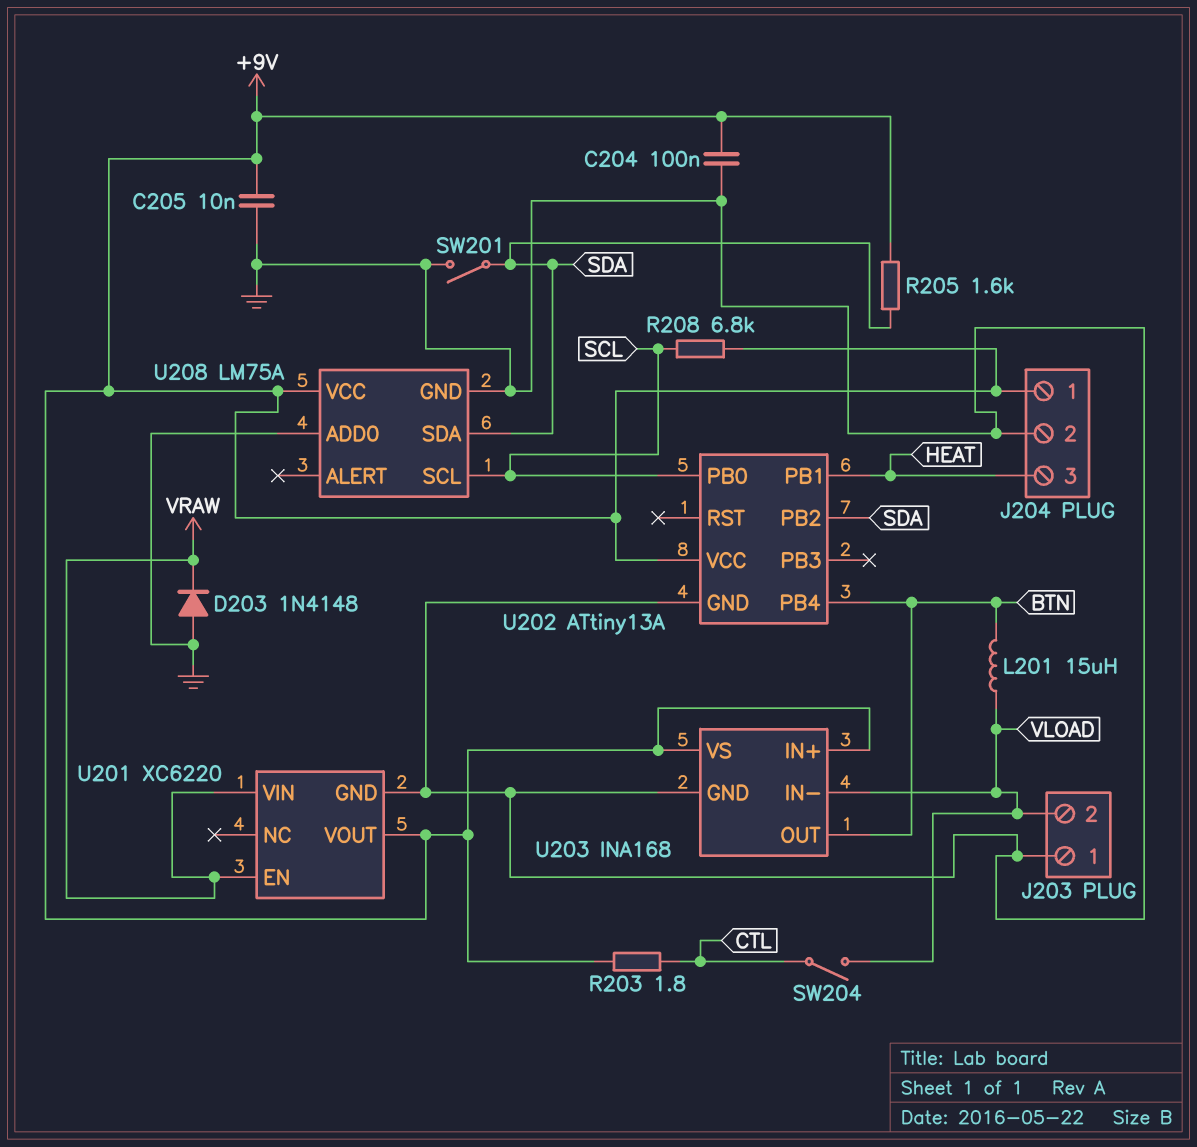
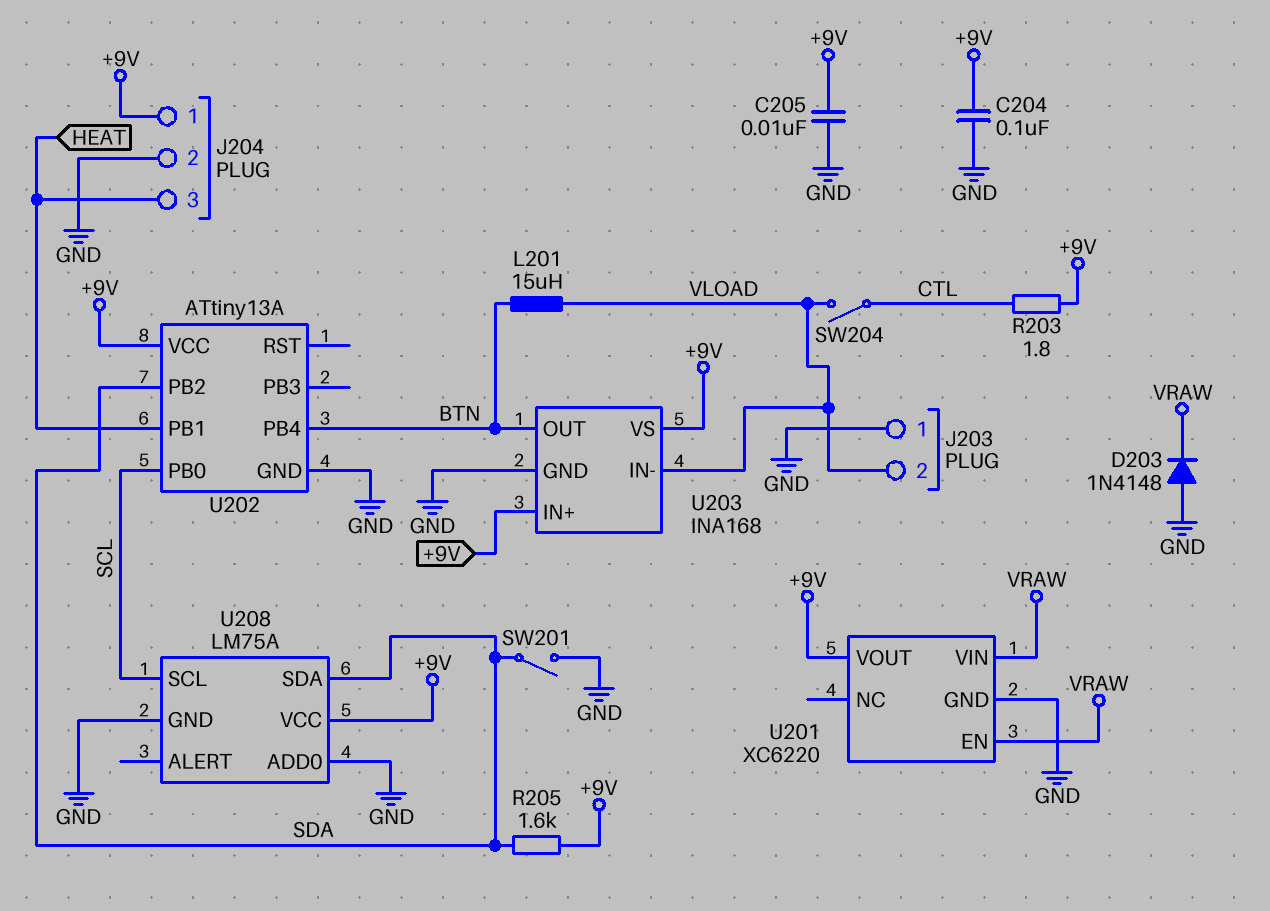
R208: 6.8k (+9V, SCL) -> none

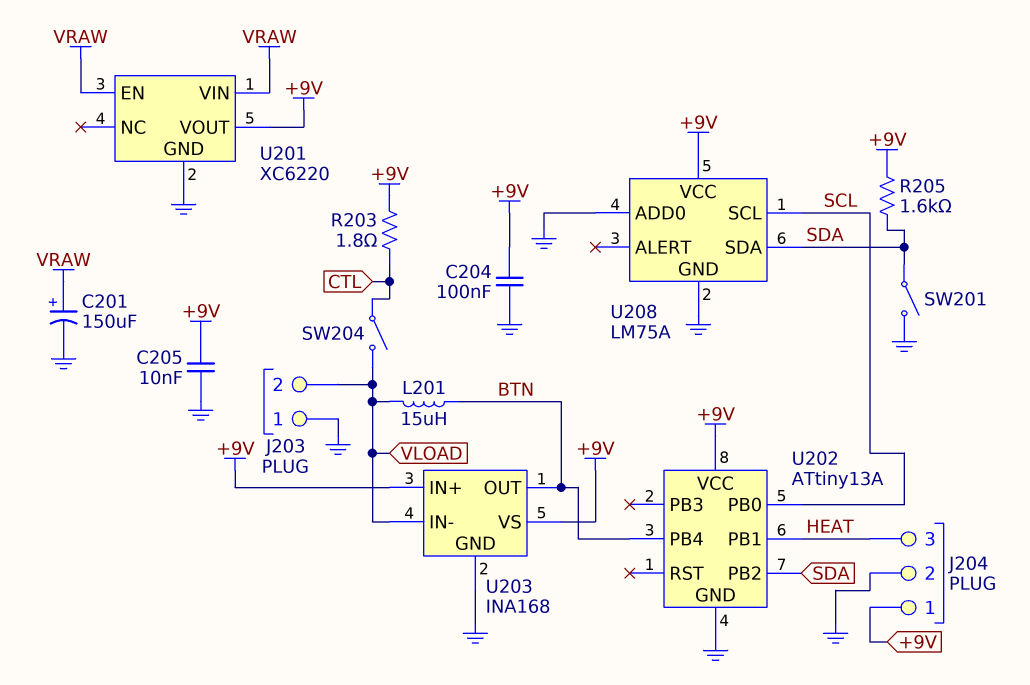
C201: none -> 150uF (plus VRAW, minus GND)
D203: diode 1N4148 (A GND, K VRAW) -> none

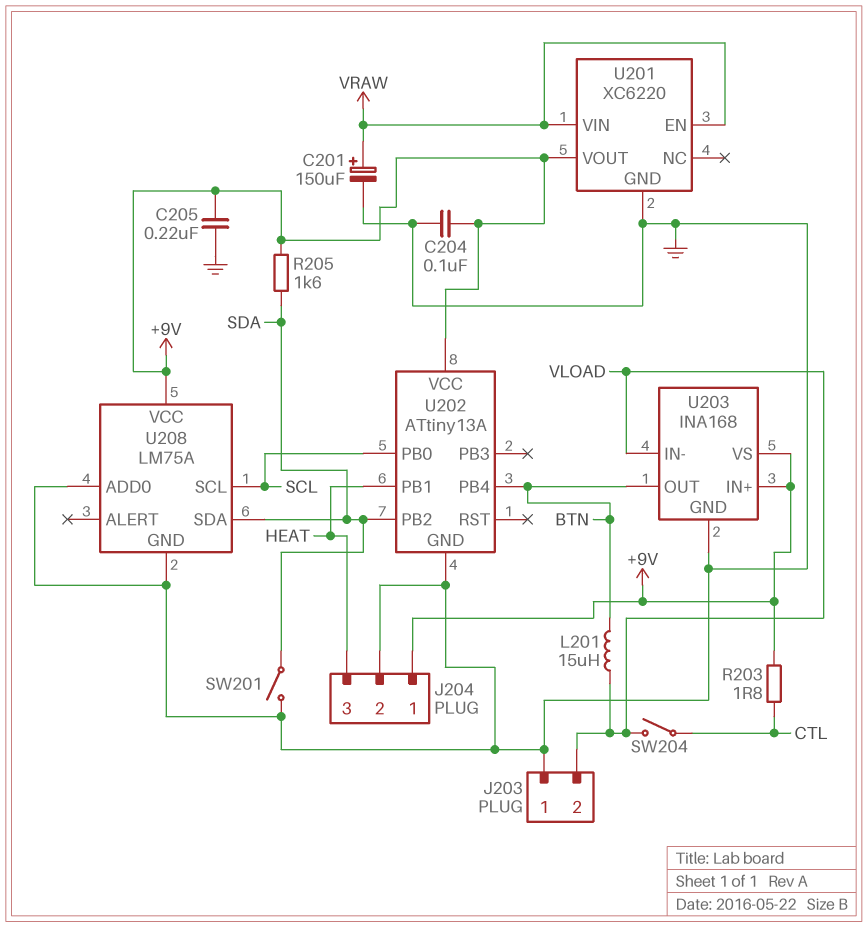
C205: 10nF (+9V, GND) -> 220nF (+9V, GND)

